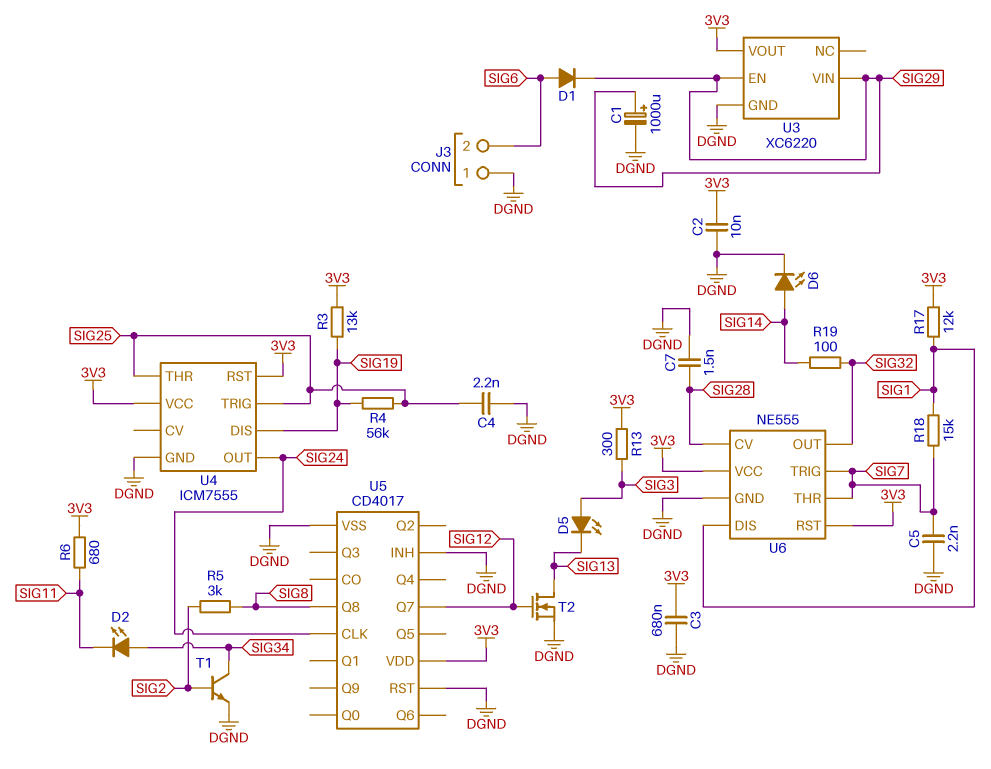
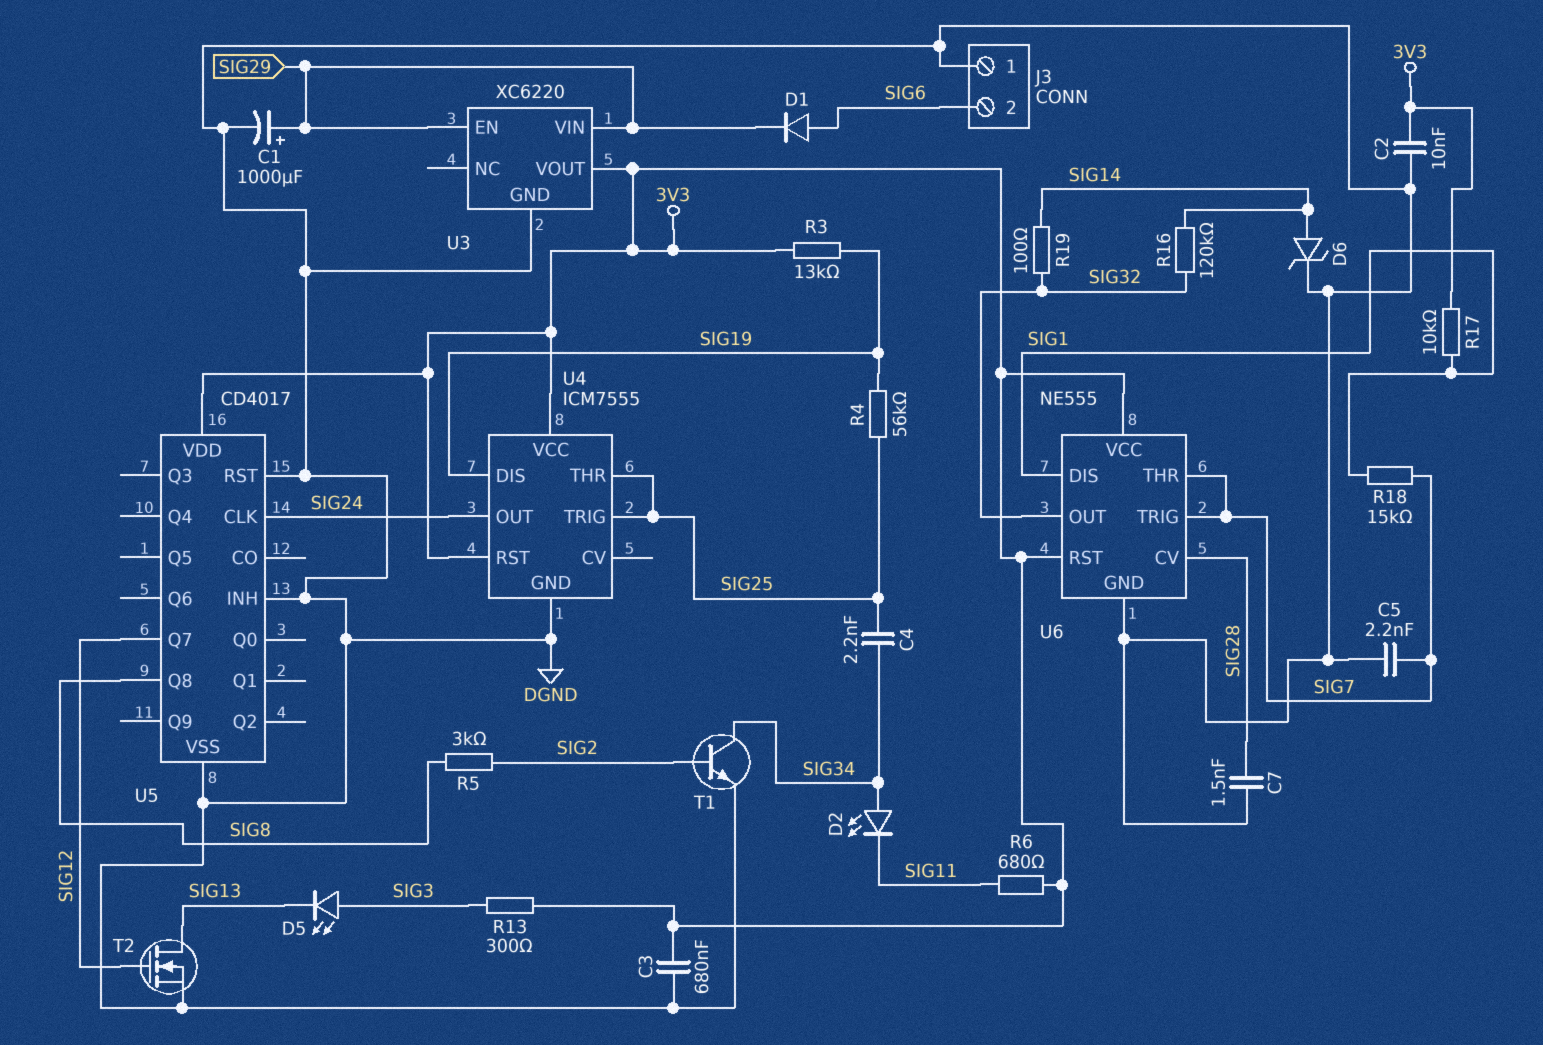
C4: 2.2nF (DGND, SIG25) -> 2.2nF (SIG25, SIG34)
D6: LED (A SIG14, K DGND) -> zener (A SIG14, K DGND)
R16: none -> 120k (SIG14, SIG32)
R17: 12k (3V3, SIG1) -> 10k (3V3, SIG1)

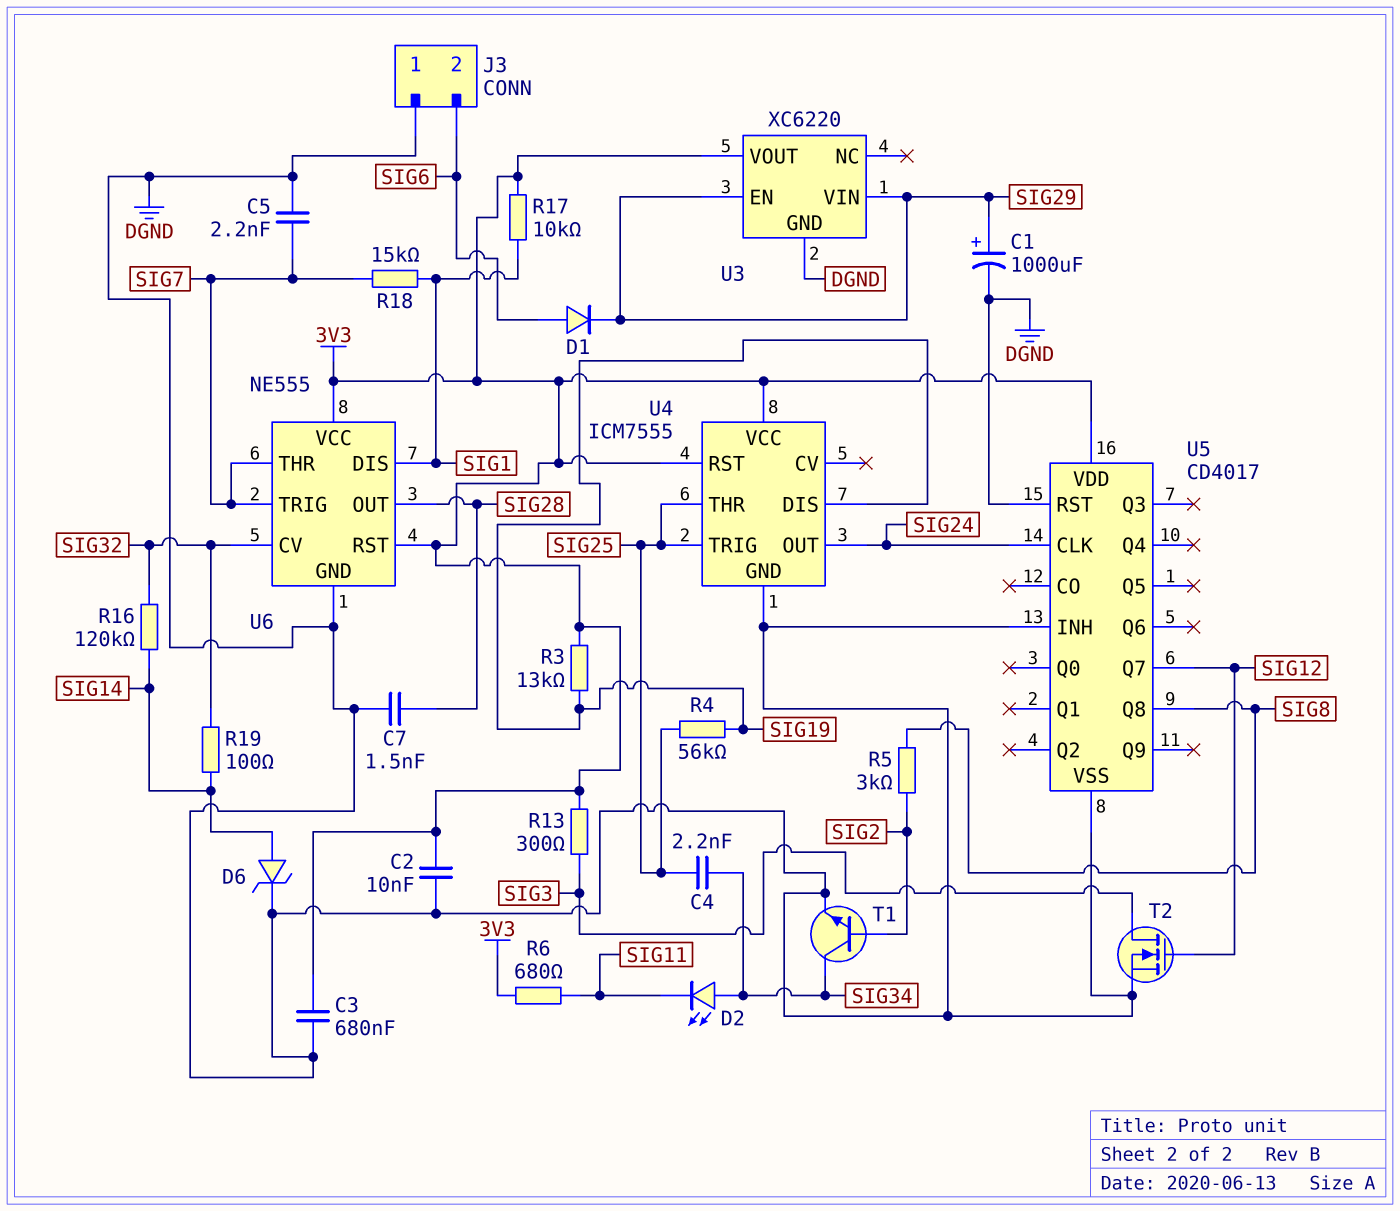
D5: LED (A SIG3, K SIG13) -> none
T2: NMOS (G SIG12, D SIG13, S DGND) -> NMOS (G SIG12, D SIG3, S DGND)
U6 pin CV: SIG28 -> SIG32
U6 pin OUT: SIG32 -> SIG28

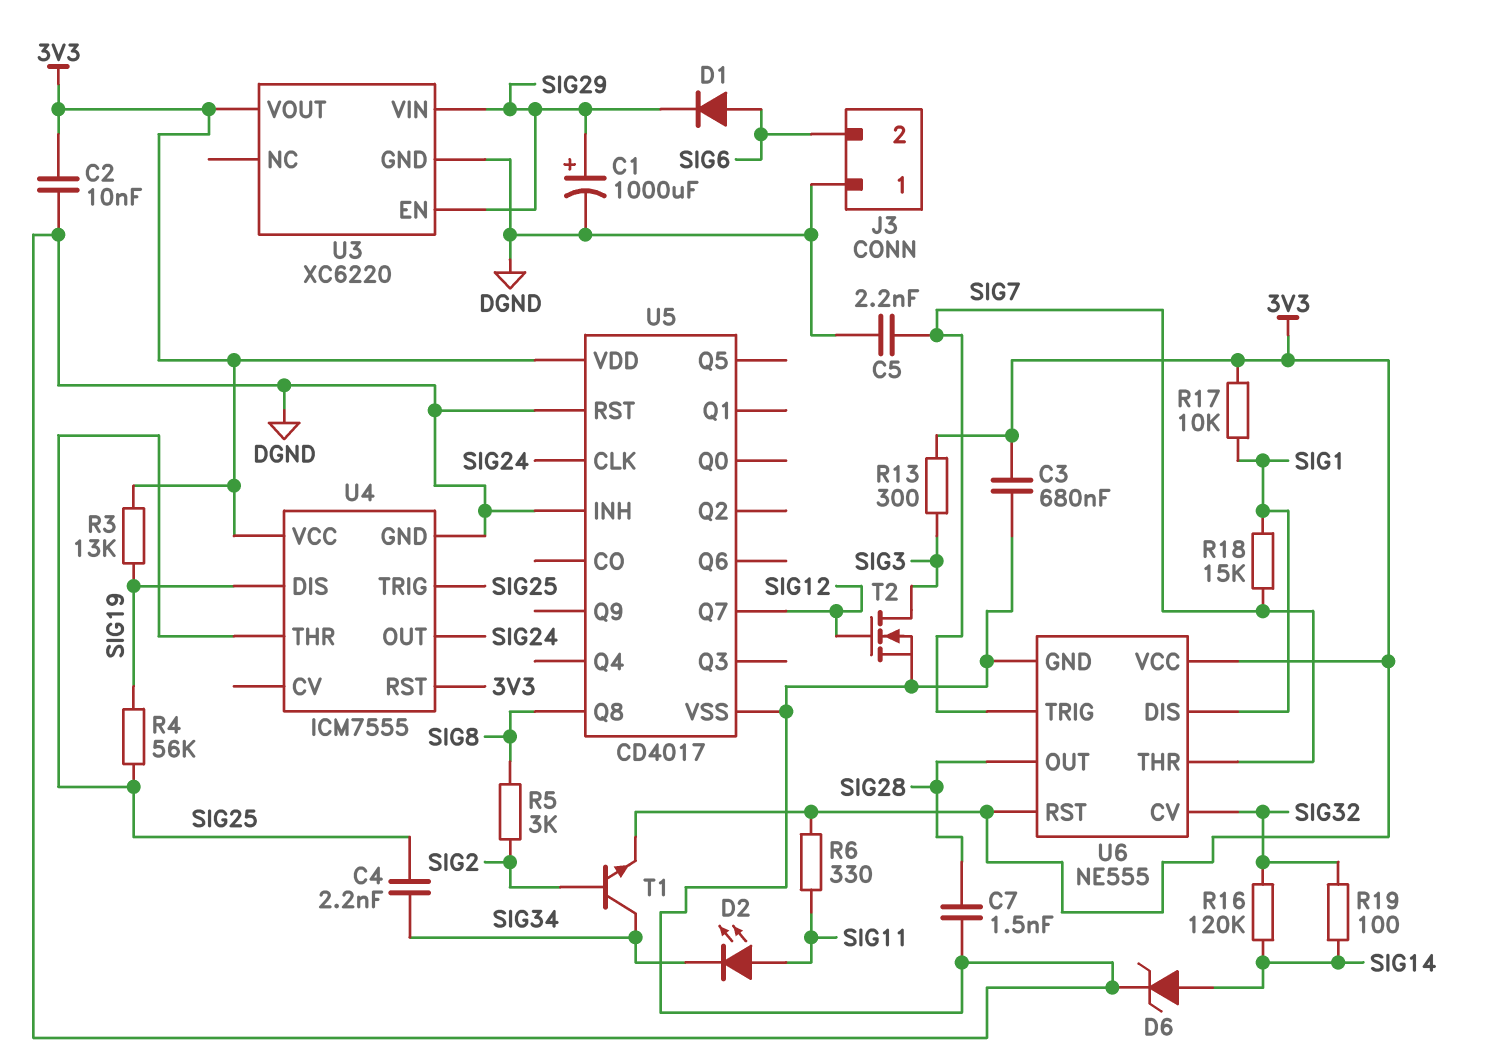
D2: LED (A SIG34, K SIG11) -> LED (A SIG11, K SIG34)
R6: 680 (3V3, SIG11) -> 330 (3V3, SIG11)
T1: NPN (B SIG2, C SIG34, E DGND) -> NPN (B SIG2, C SIG34, E 3V3)

